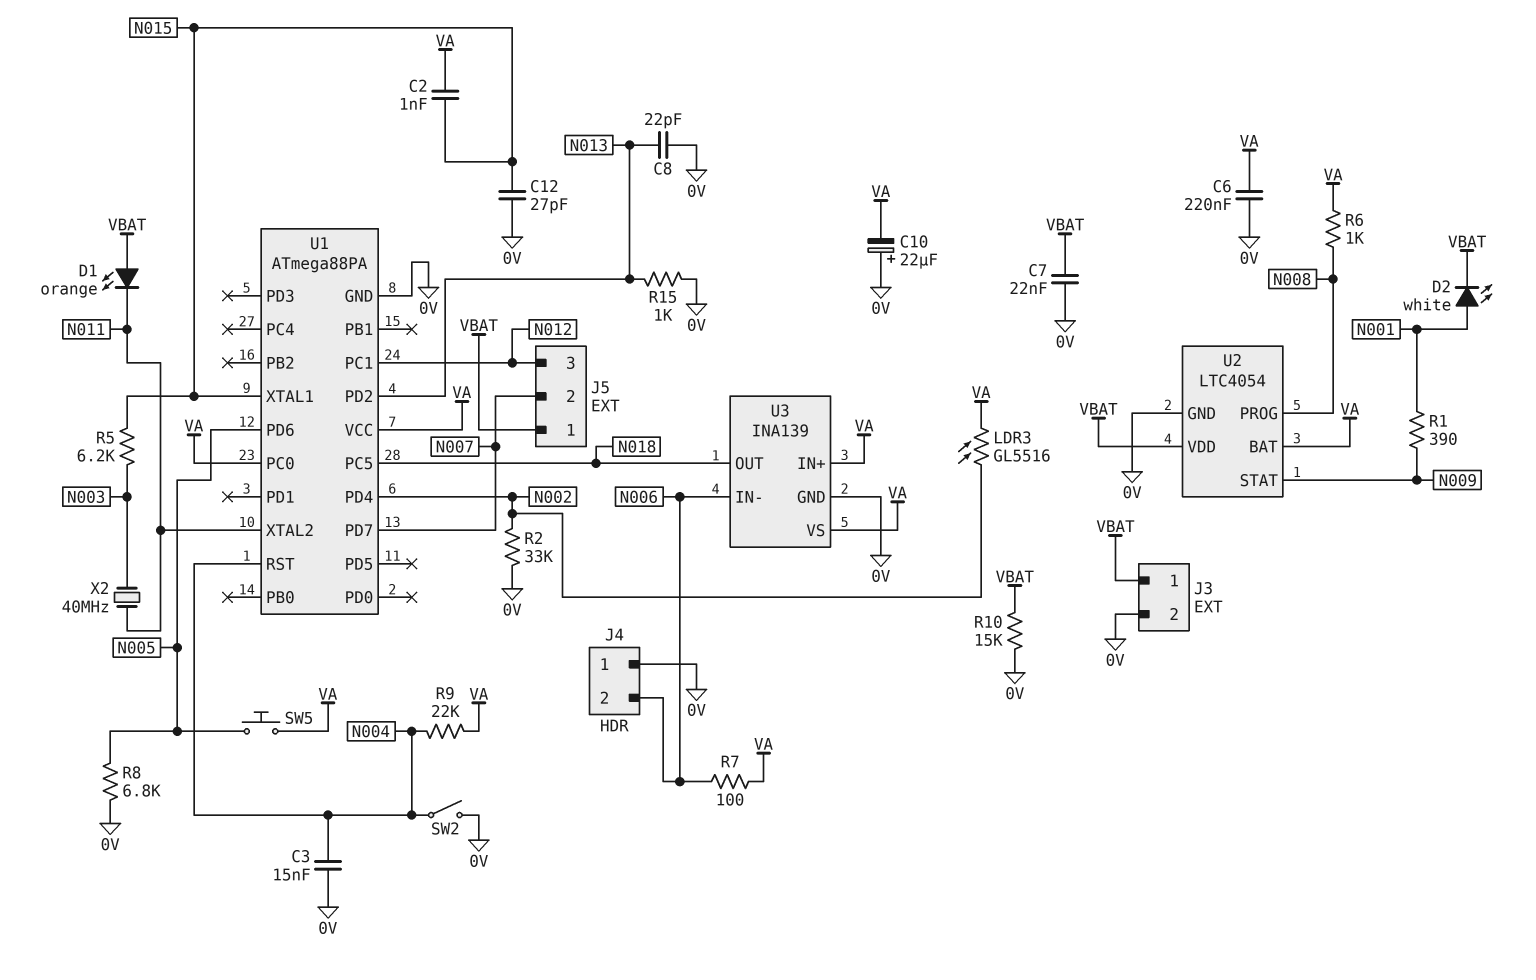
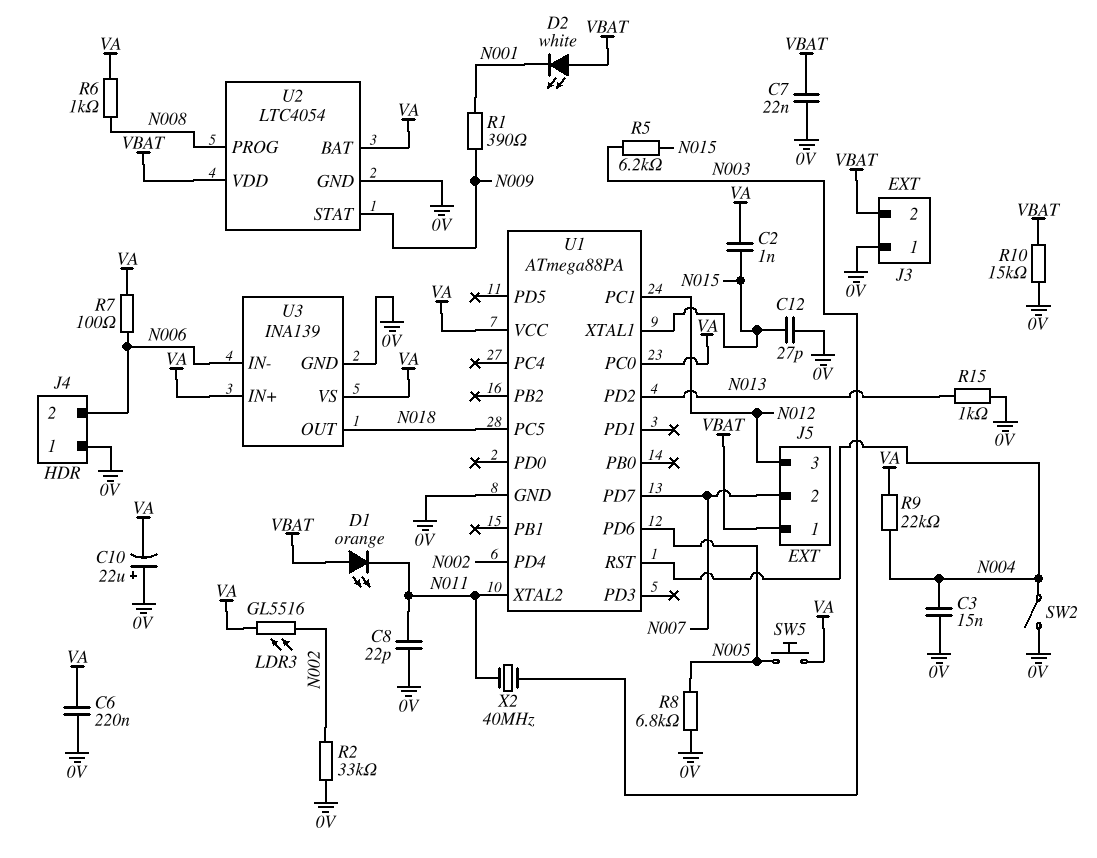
C8: 22pF (0V, N013) -> 22pF (0V, N011)
D2: LED white (A N001, K VBAT) -> LED white (A VBAT, K N001)
J3 pin 1: VBAT -> 0V
J3 pin 2: 0V -> VBAT

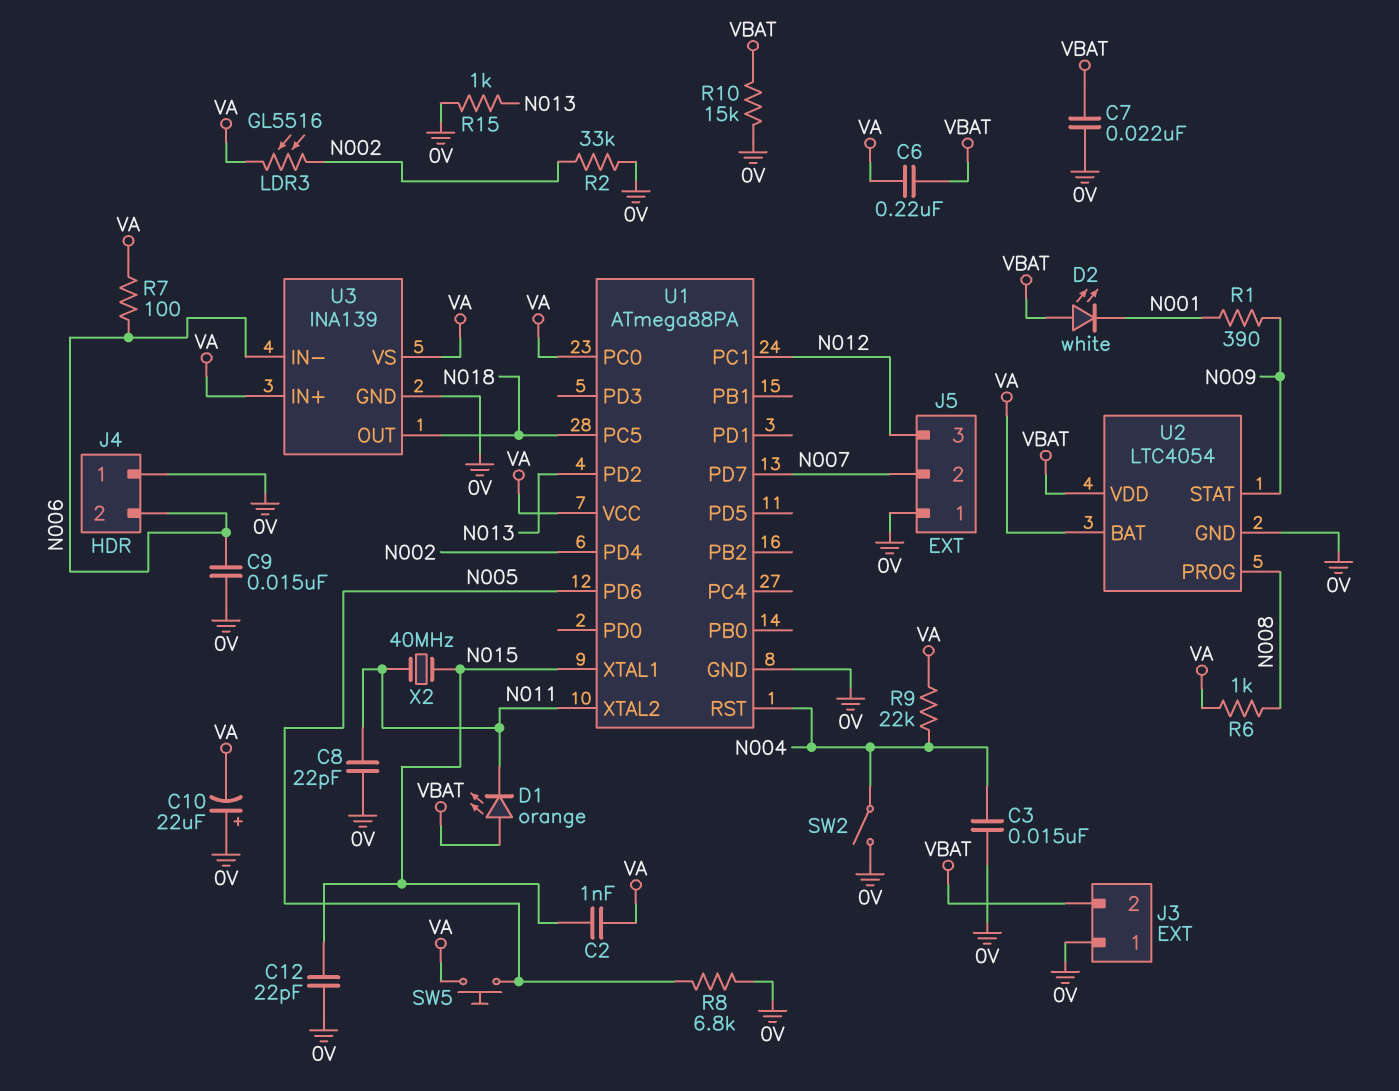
C6: 220nF (0V, VA) -> 220nF (VA, VBAT)
C9: none -> 15nF (0V, N006)
C12: 27pF (0V, N015) -> 22pF (0V, N015)
J5 pin 1: VBAT -> 0V
R5: 6.2k (N003, N015) -> none
X2: 40MHz (N003, N011) -> 40MHz (N011, N015)

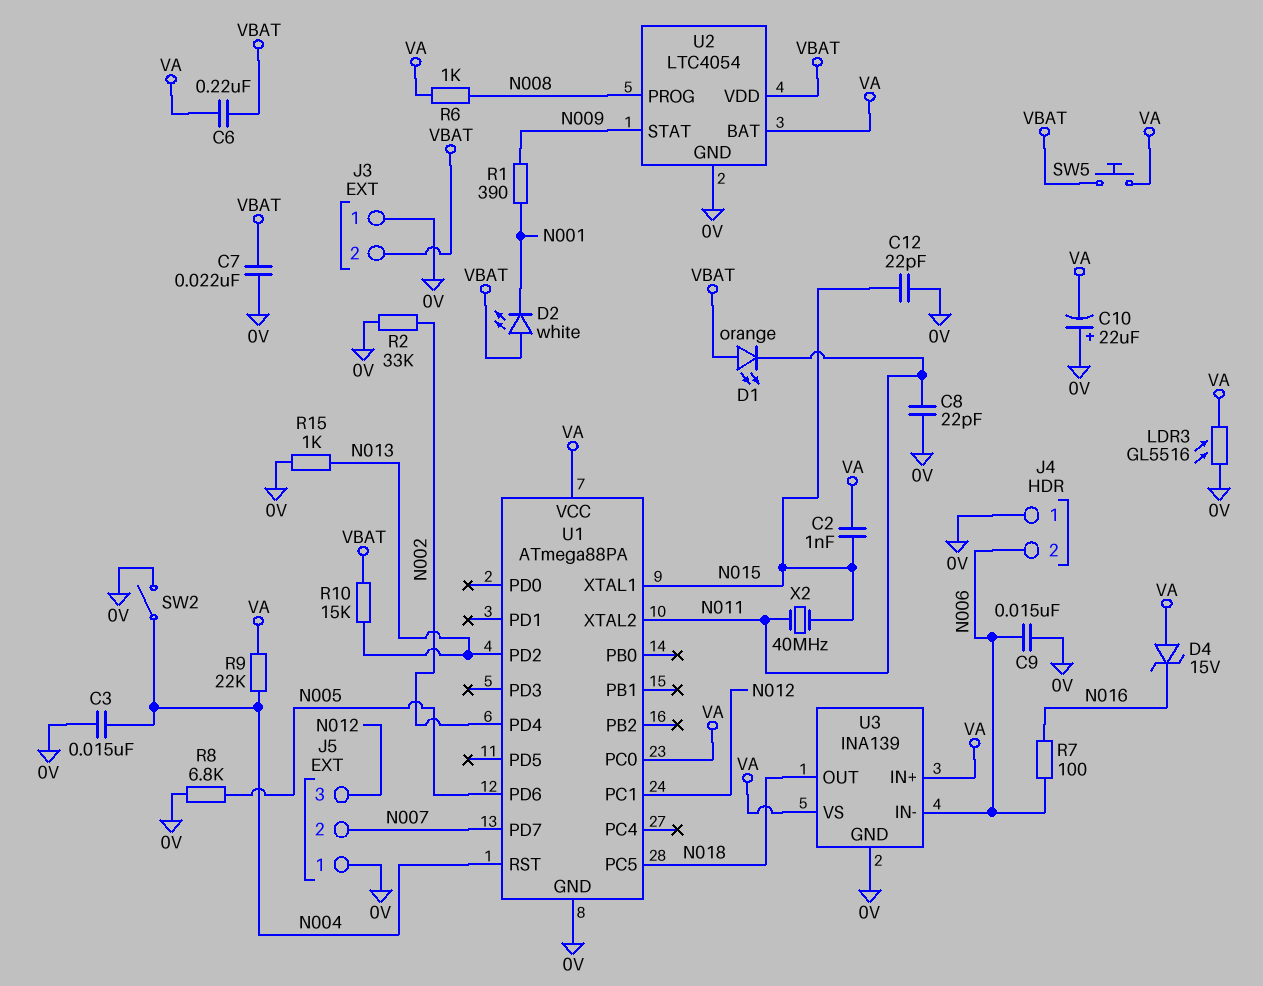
D4: none -> zener 15V (A VA, K N016)
LDR3: GL5516 (N002, VA) -> GL5516 (0V, VA)
R7: 100 (N006, VA) -> 100 (N006, N016)
R10: 15k (0V, VBAT) -> 15k (N013, VBAT)
SW5: button (N005, VA) -> button (VA, VBAT)

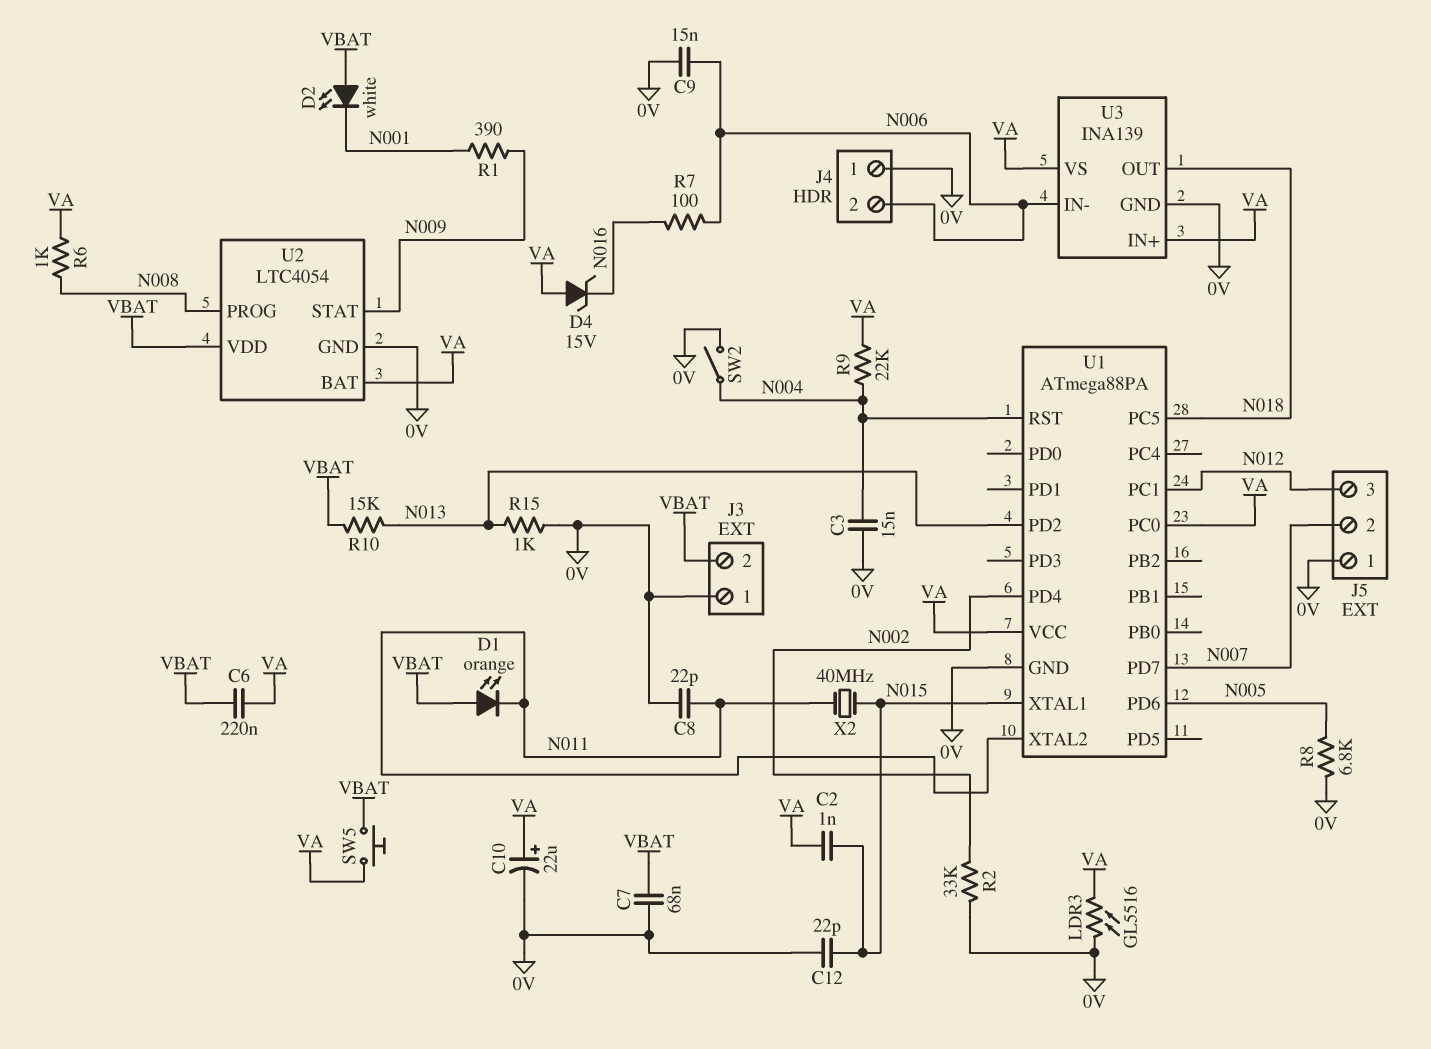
C7: 22nF (0V, VBAT) -> 68nF (0V, VBAT)
C10: 22uF (plus 0V, minus VA) -> 22uF (plus VA, minus 0V)

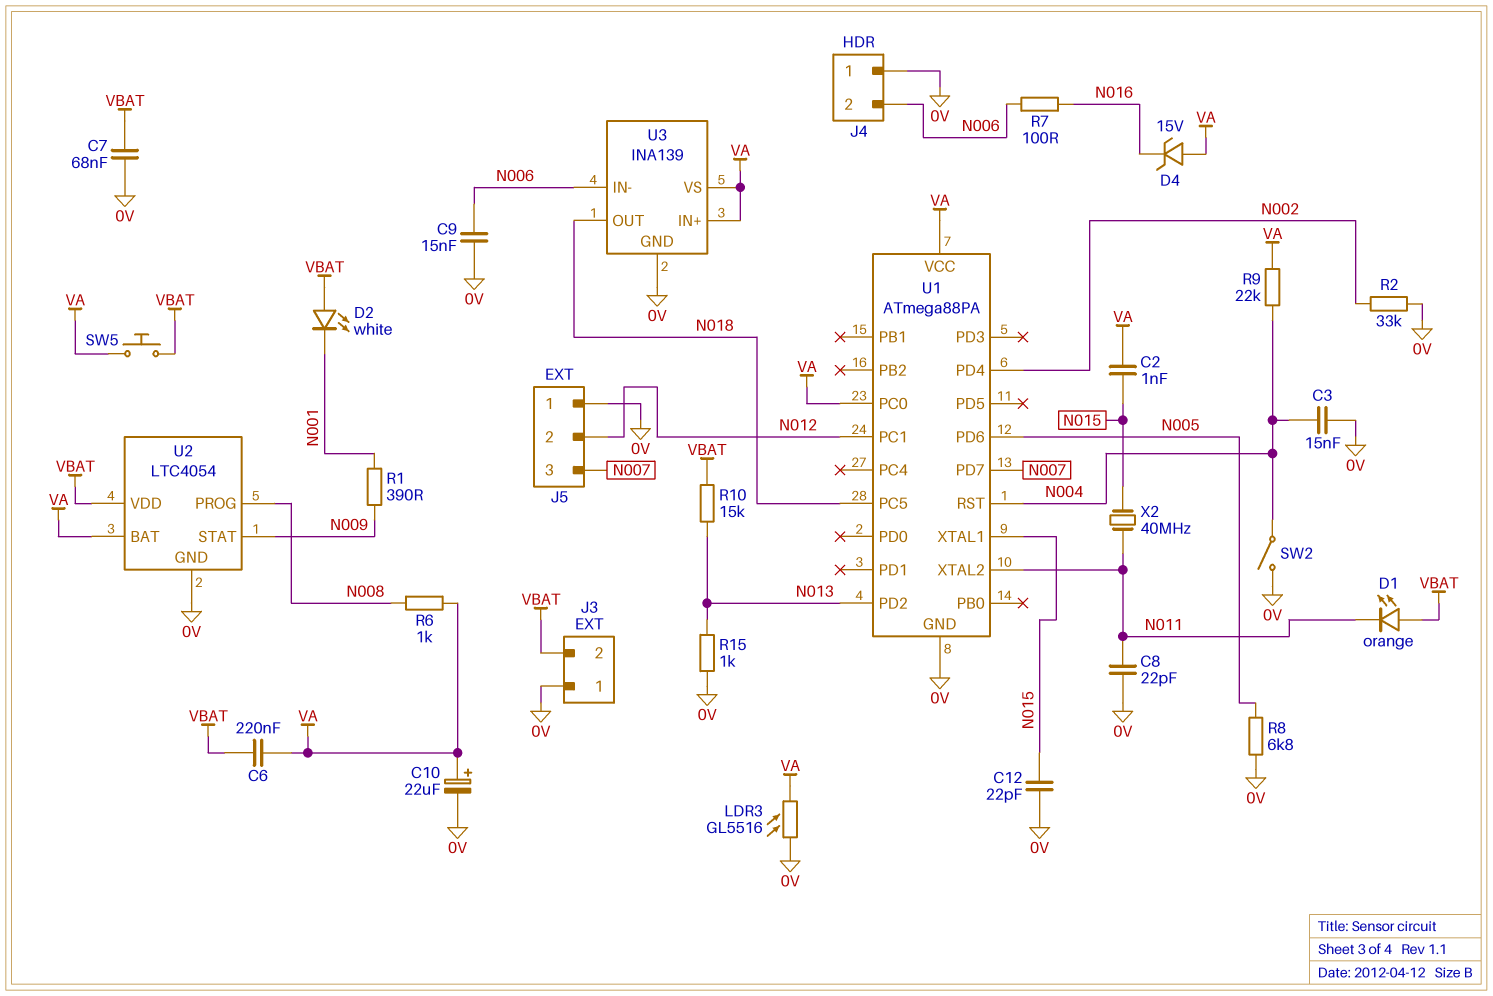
J5 pin 2: N007 -> N012
J5 pin 3: N012 -> N007

